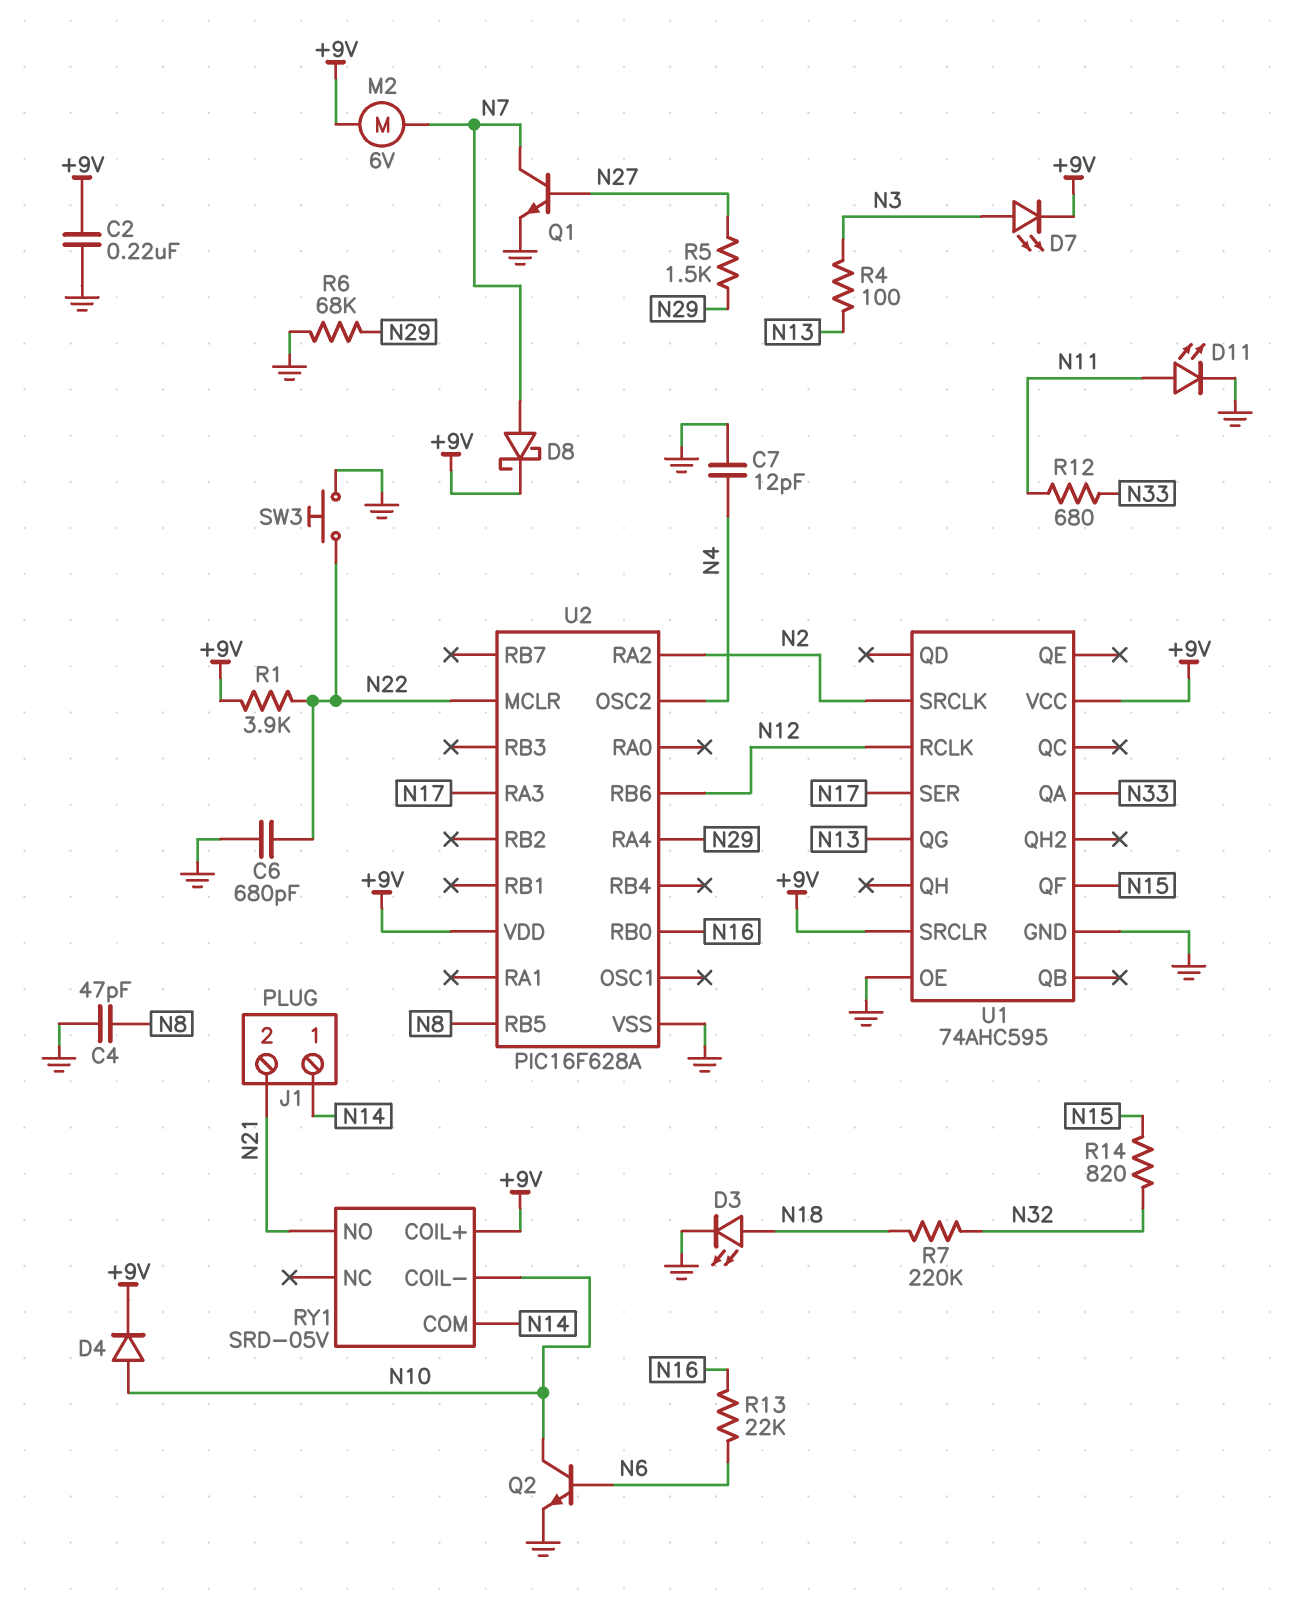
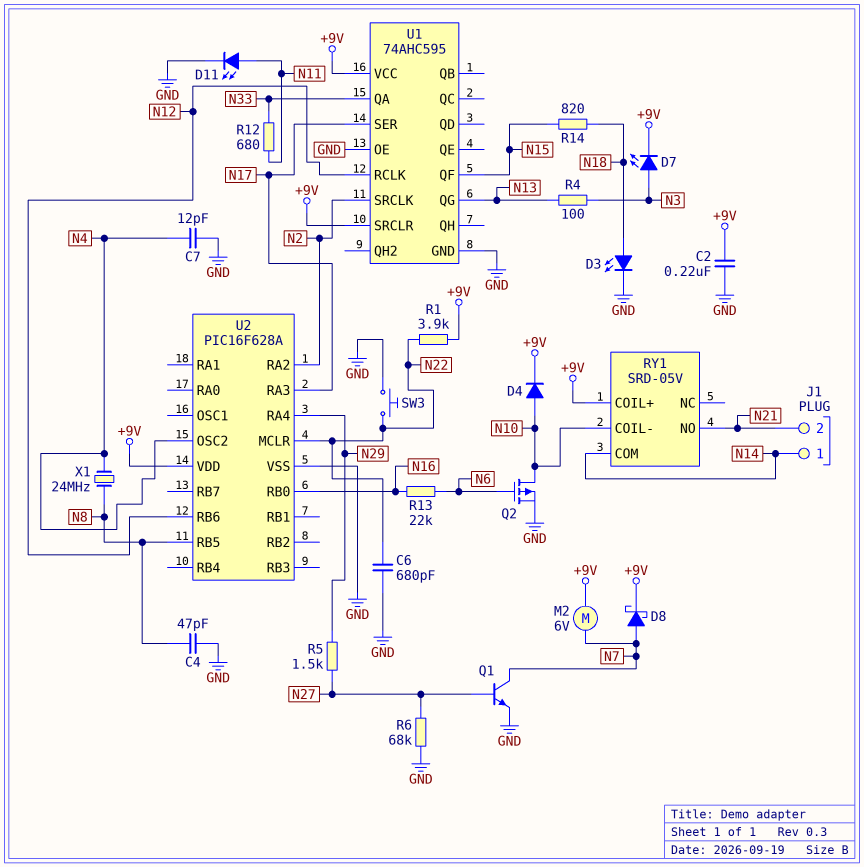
Q2: NPN (B N6, C N10, E GND) -> PMOS (G N6, D N10, S GND)
R6: 68k (GND, N29) -> 68k (GND, N27)
R7: 220k (N18, N32) -> none
R14: 820 (N15, N32) -> 820 (N15, N18)
X1: none -> 24MHz (N4, N8)

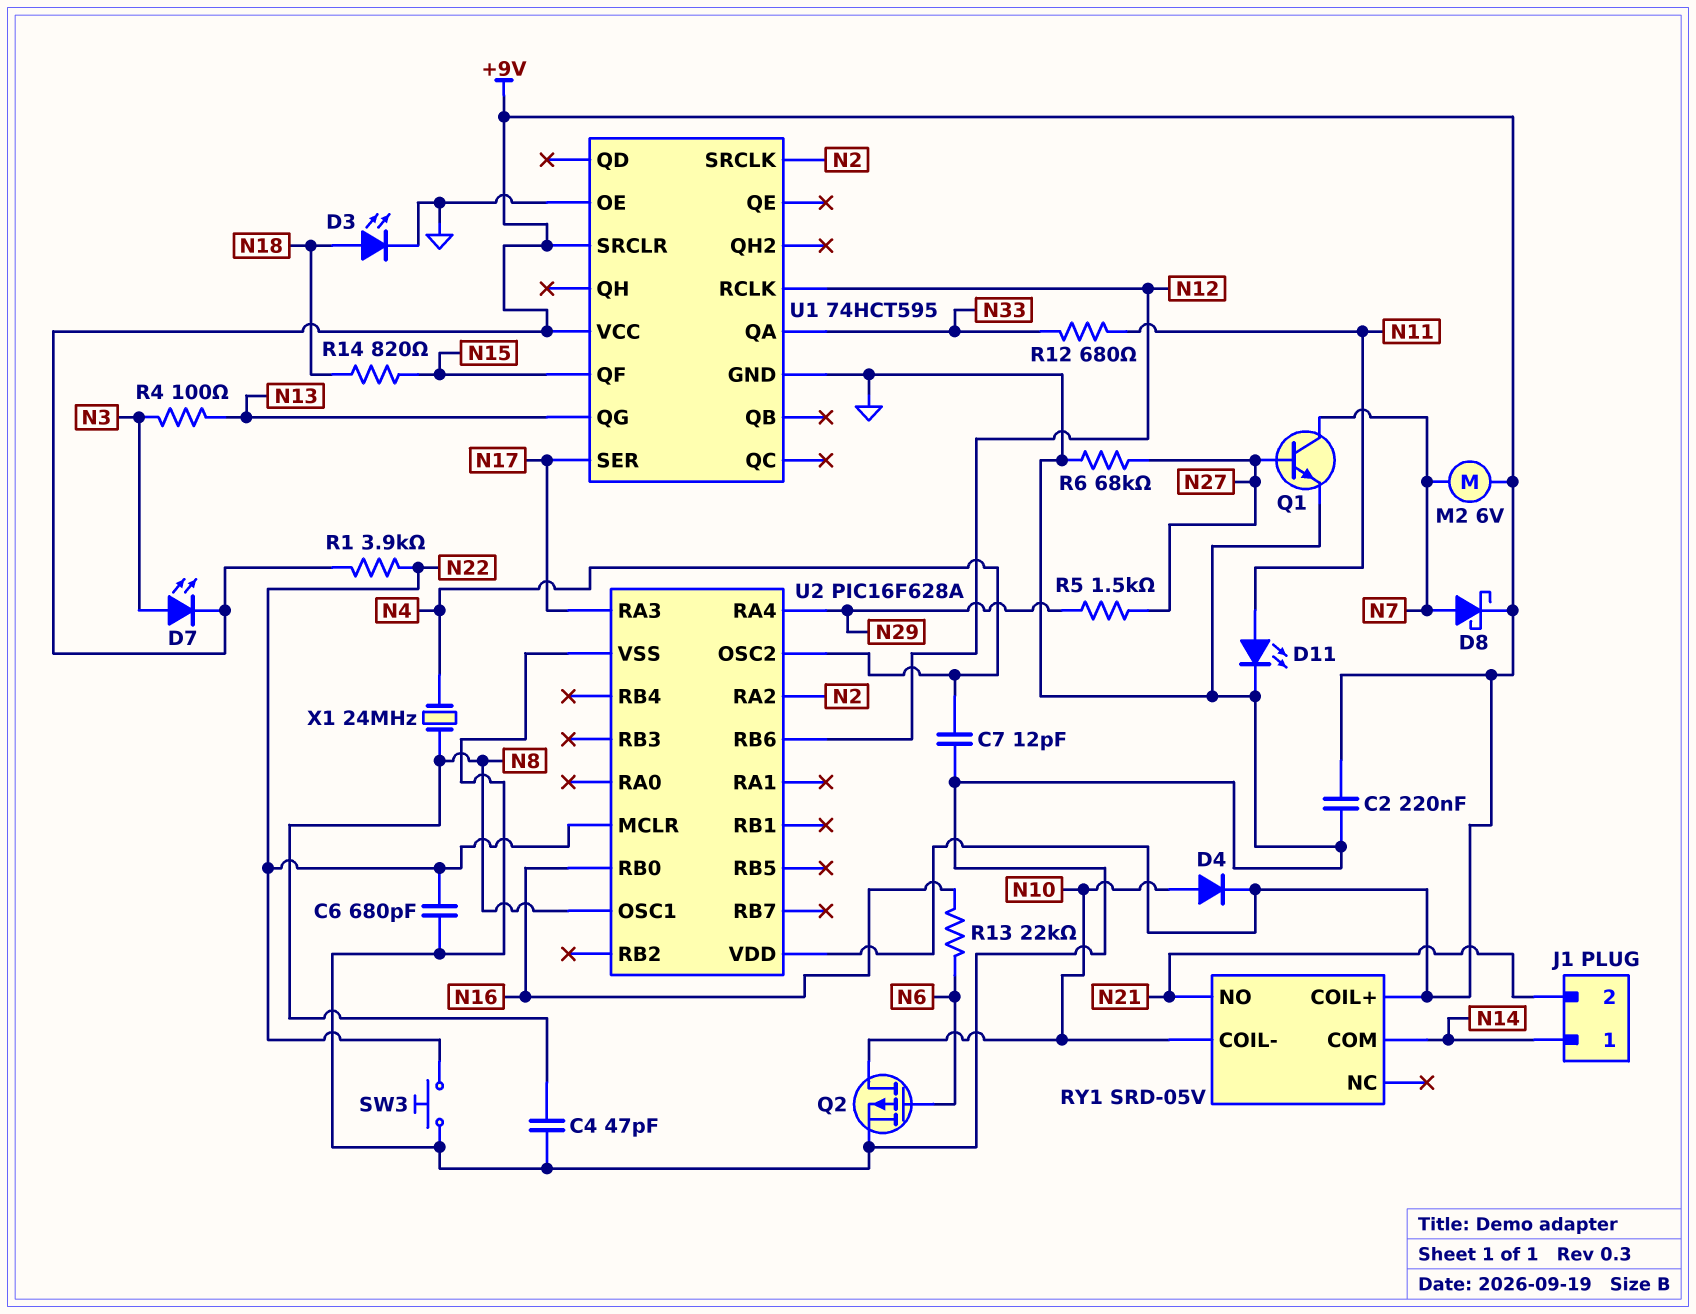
U1: 74AHC595 -> 74HCT595
U2 pin OSC1: none -> N8
U2 pin RB5: N8 -> none

